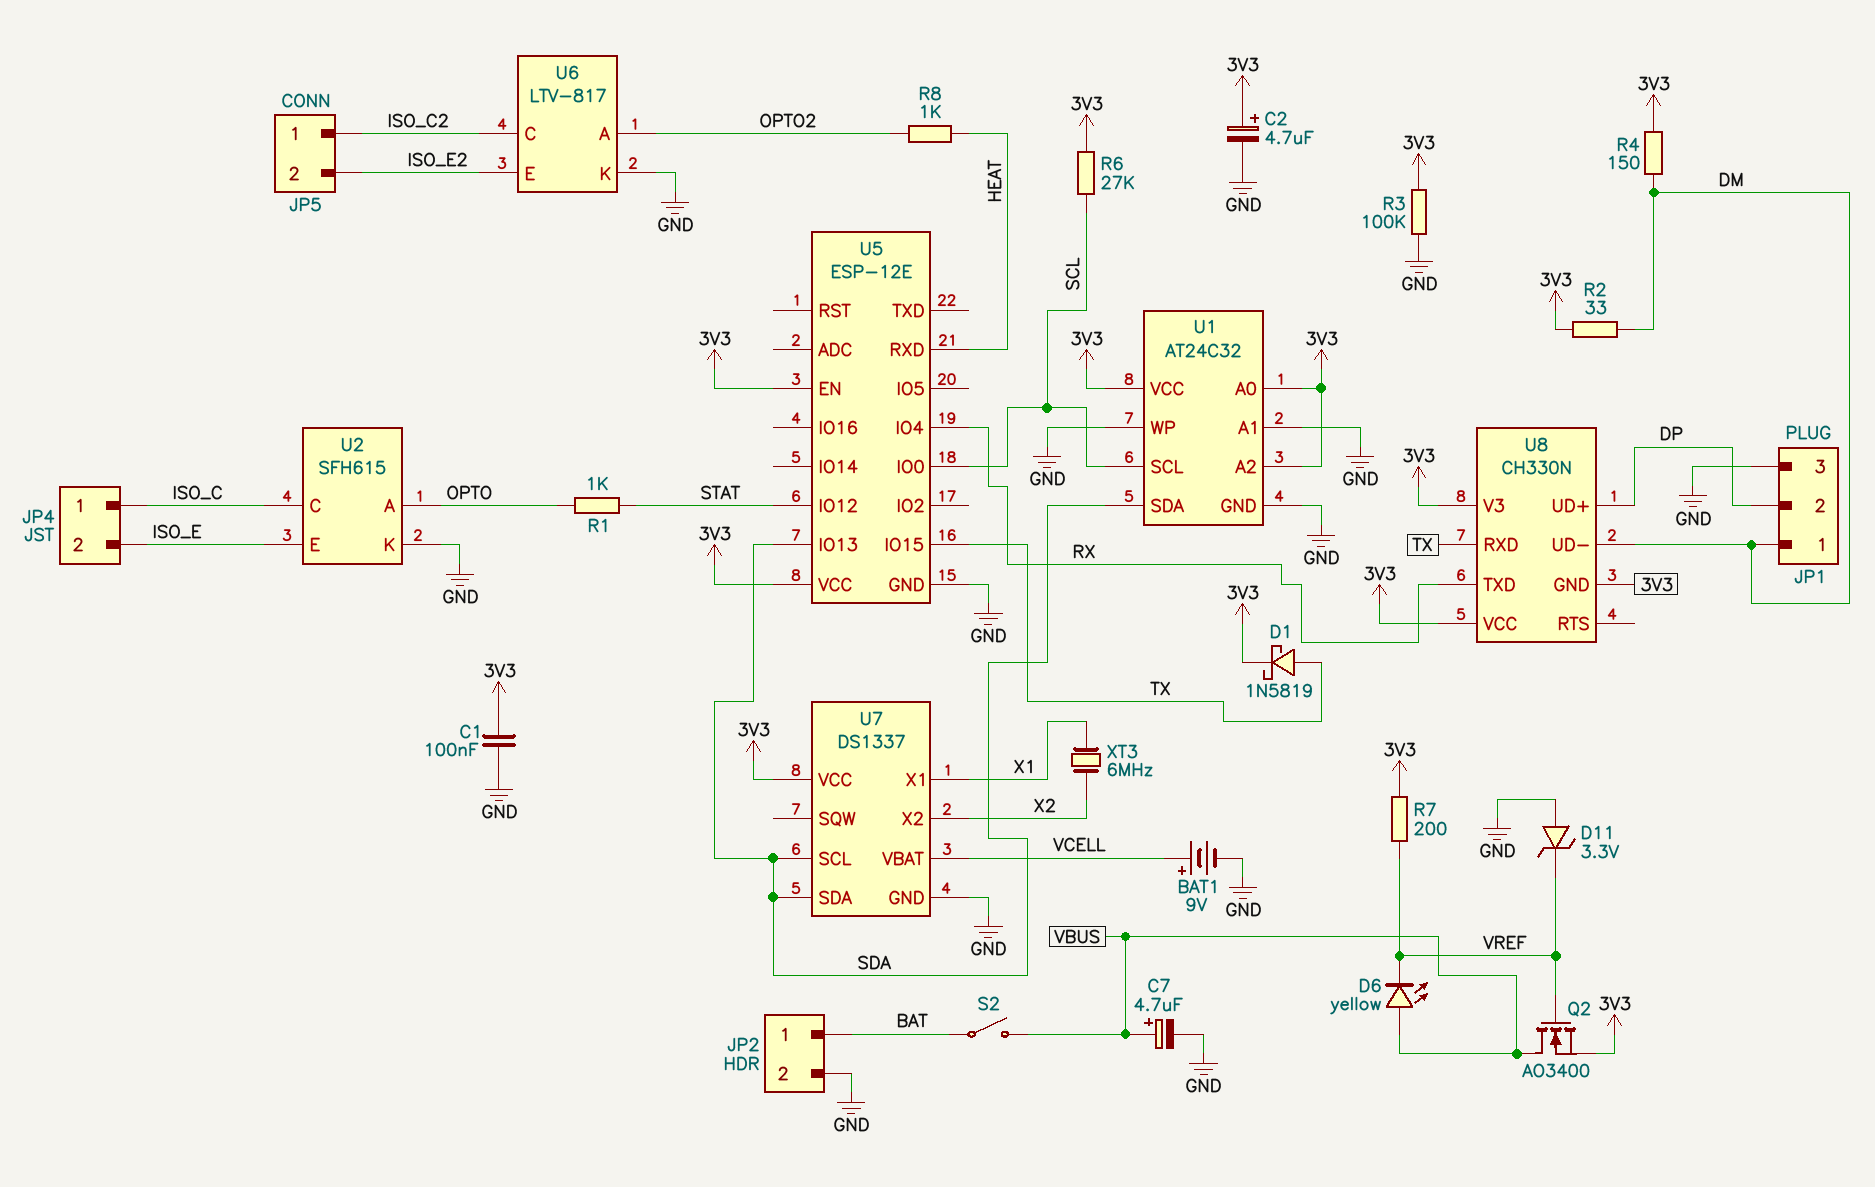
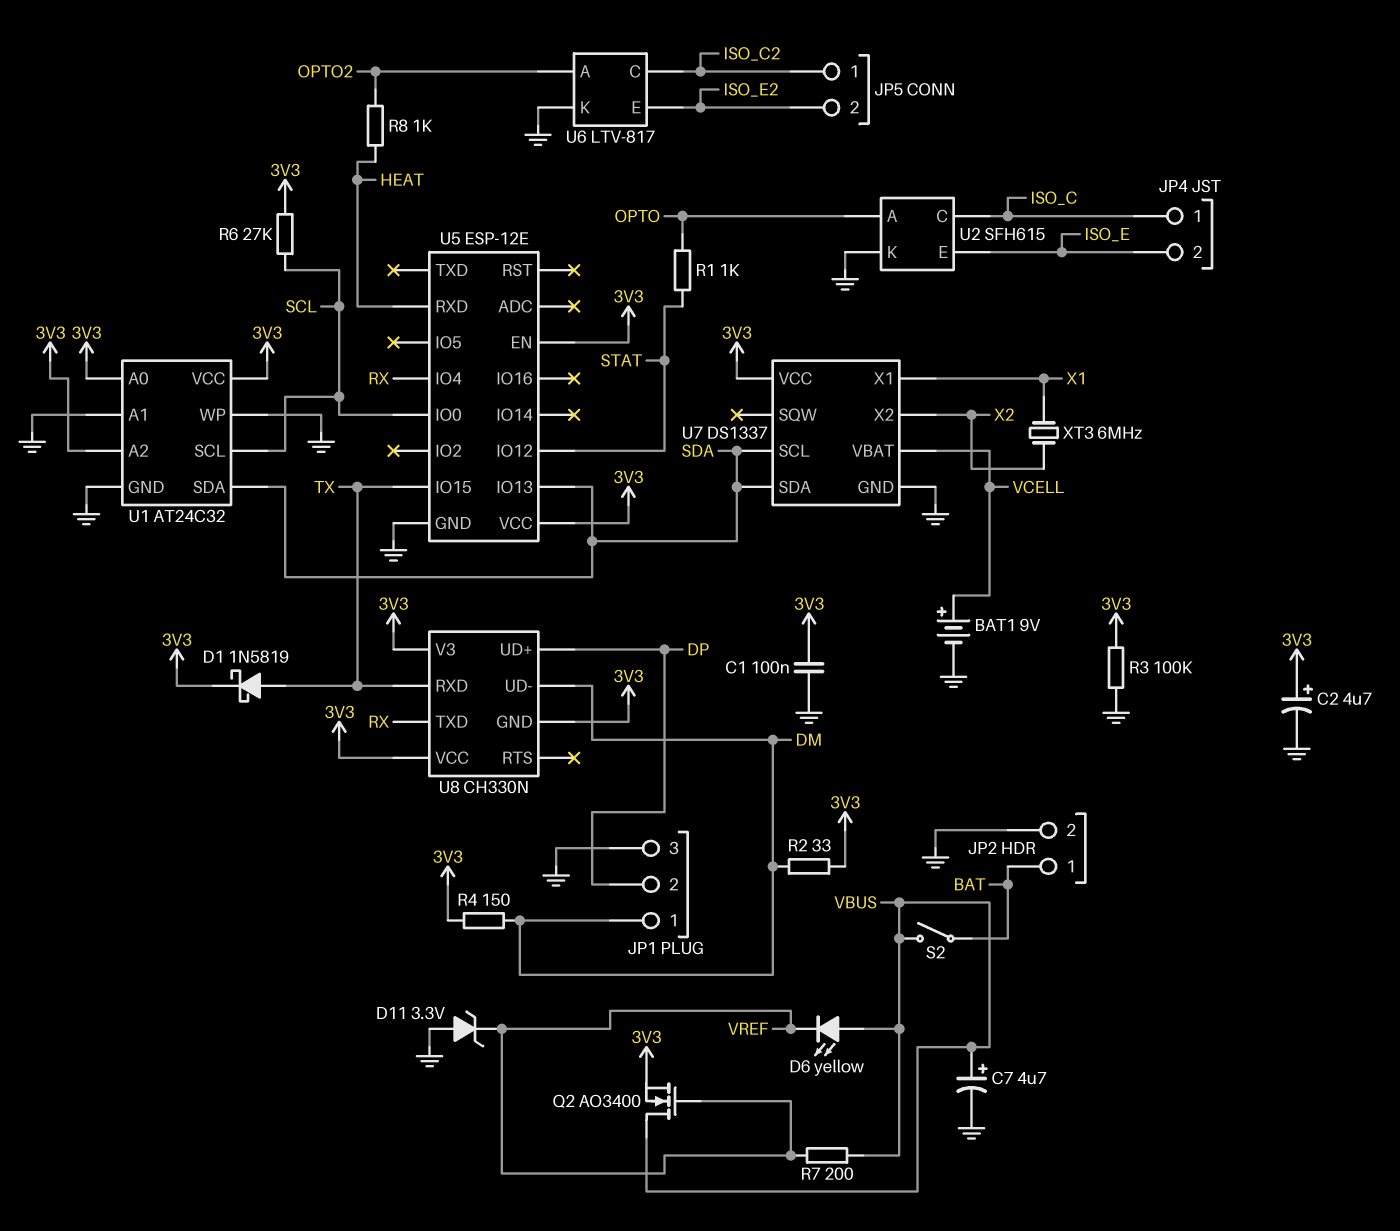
R7: 200 (3V3, VREF) -> 200 (VBUS, VREF)

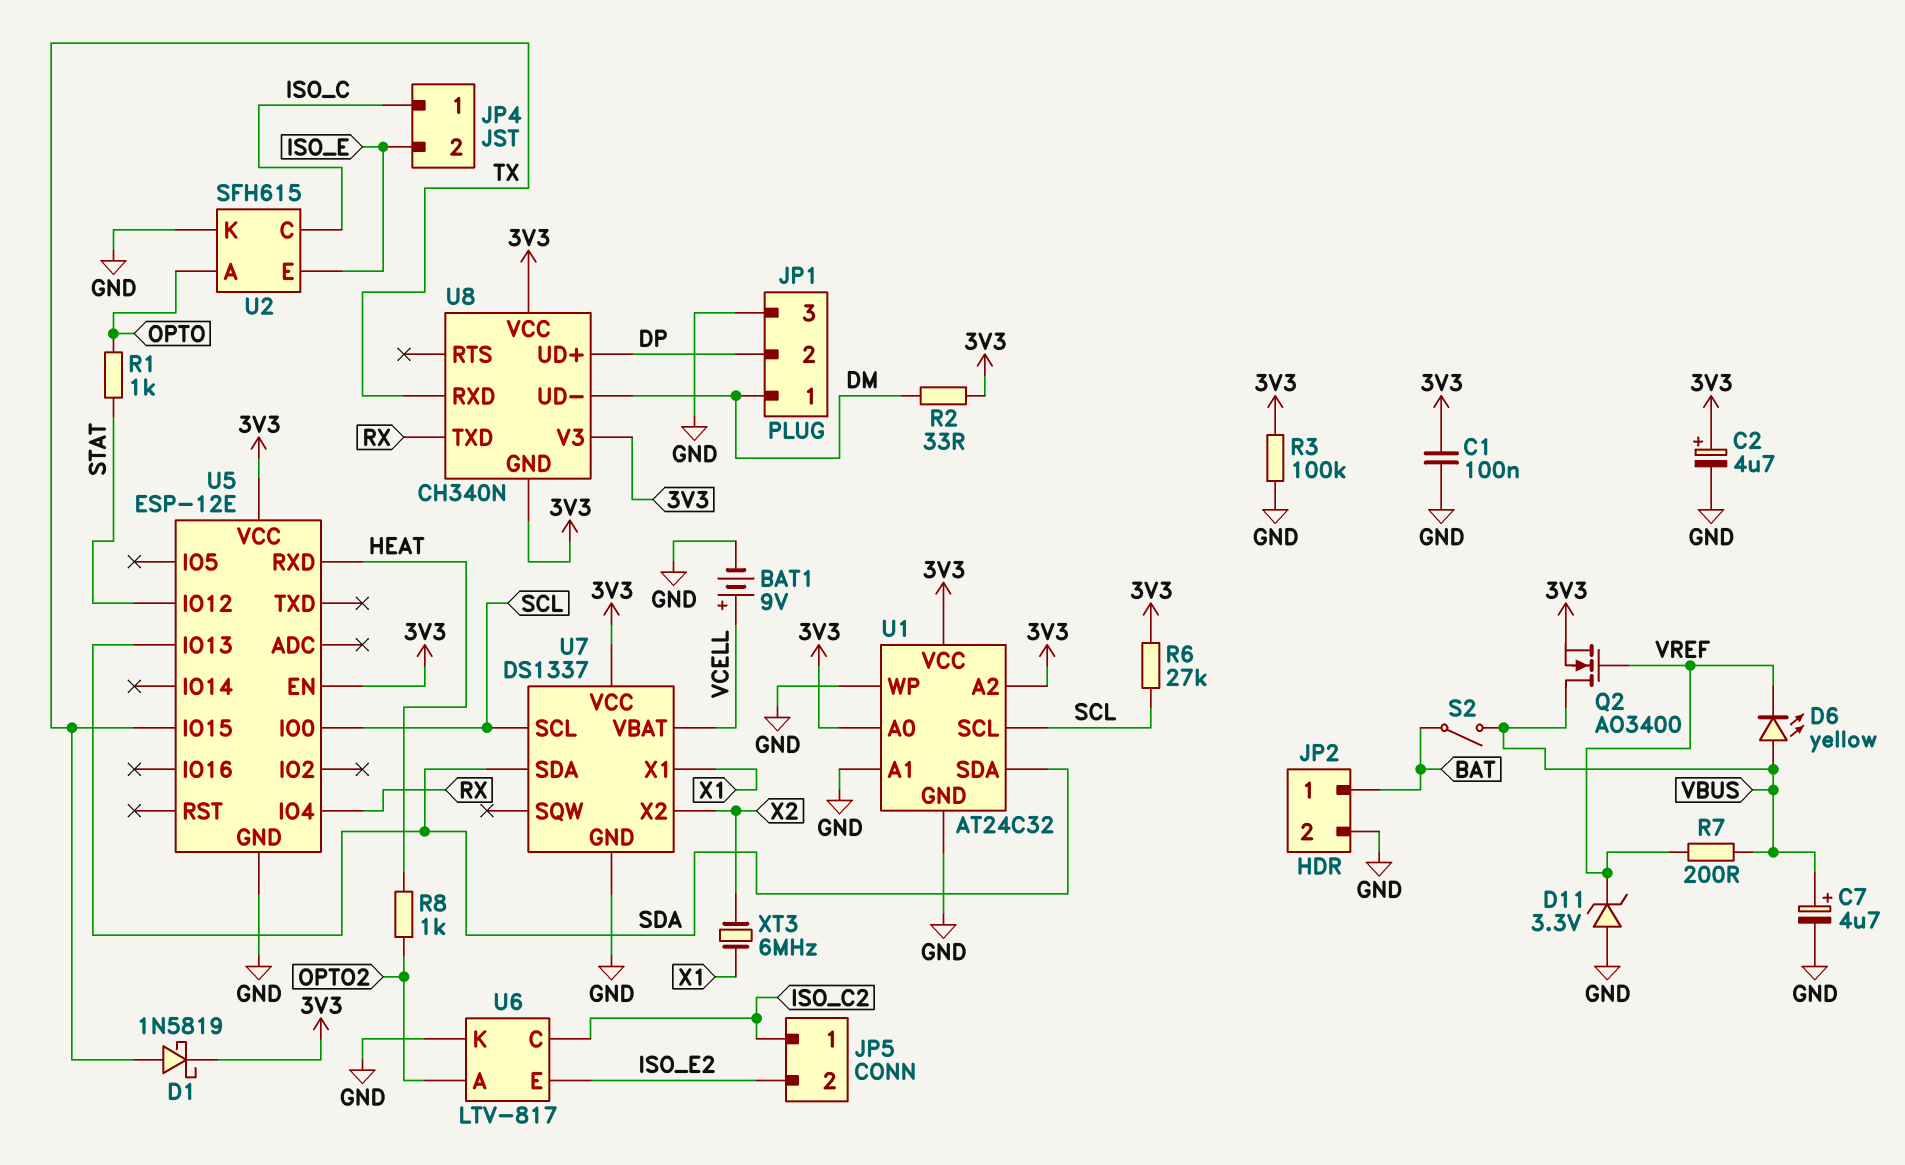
R4: 150 (3V3, DM) -> none
U7 pin SCL: SDA -> SCL
U8: CH330N -> CH340N

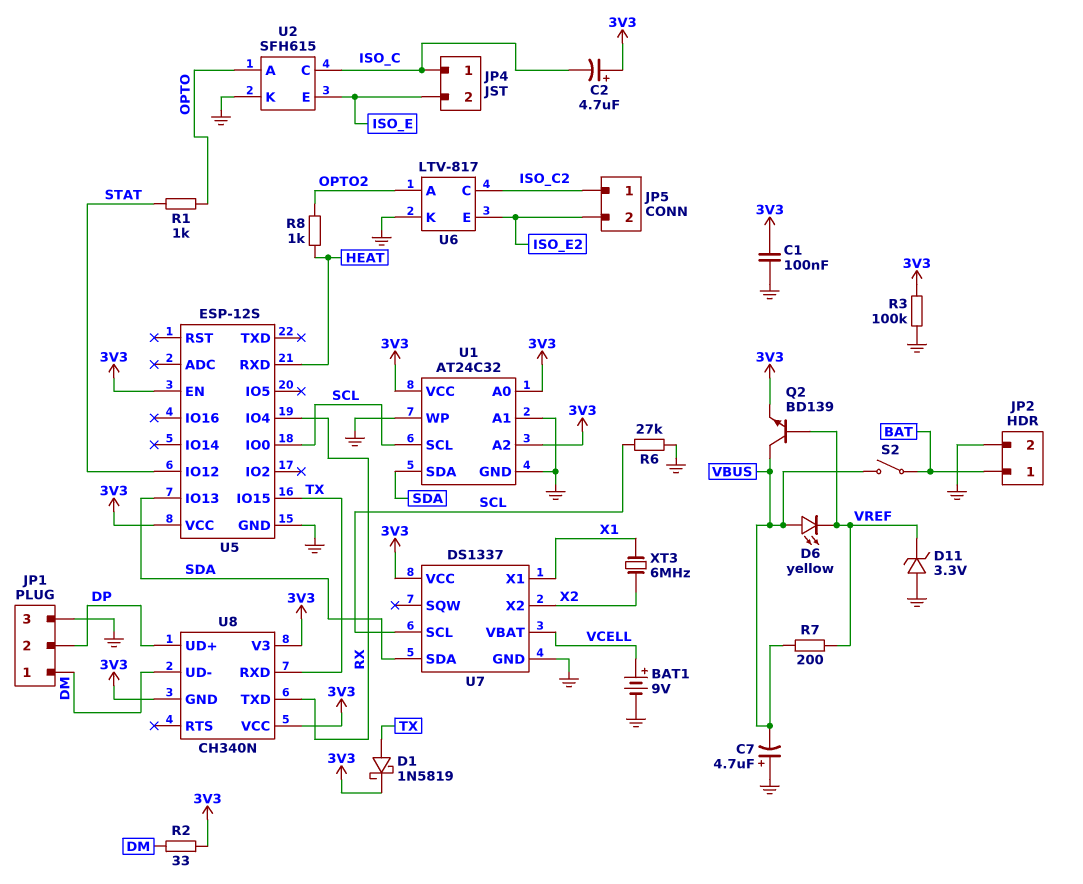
C2: 4.7uF (plus 3V3, minus GND) -> 4.7uF (plus 3V3, minus ISO_C)
C7: 4.7uF (plus VBUS, minus GND) -> 4.7uF (plus GND, minus VBUS)
Q2: NMOS AO3400 (G VREF, D VBUS, S 3V3) -> NPN BD139 (B VREF, C VBUS, E 3V3)
R6: 27k (3V3, SCL) -> 27k (GND, SCL)
U5: ESP-12E -> ESP-12S

